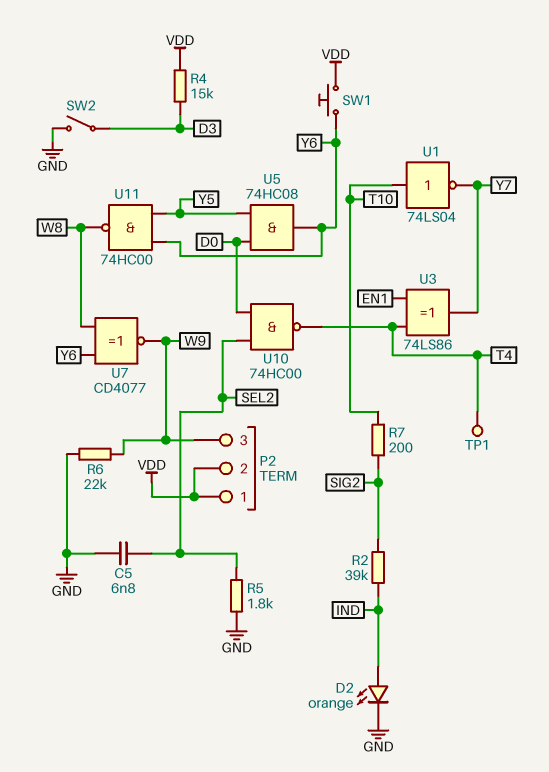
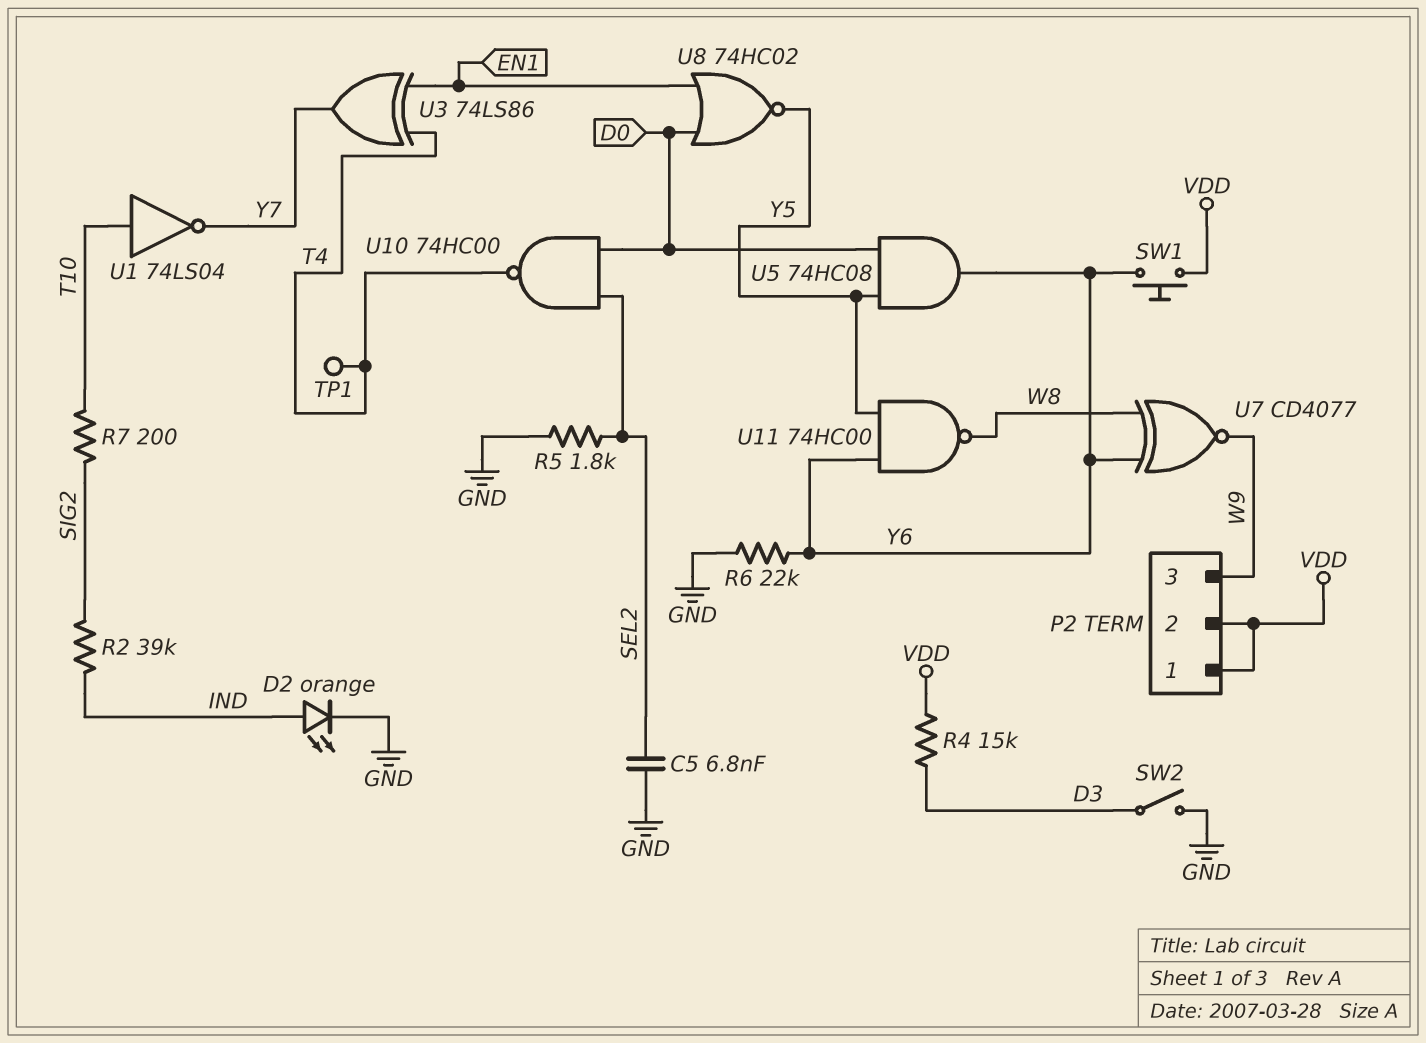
R6: 22k (GND, W9) -> 22k (GND, Y6)
U8: none -> NOR 74HC02 (in D0, in EN1, out Y5)

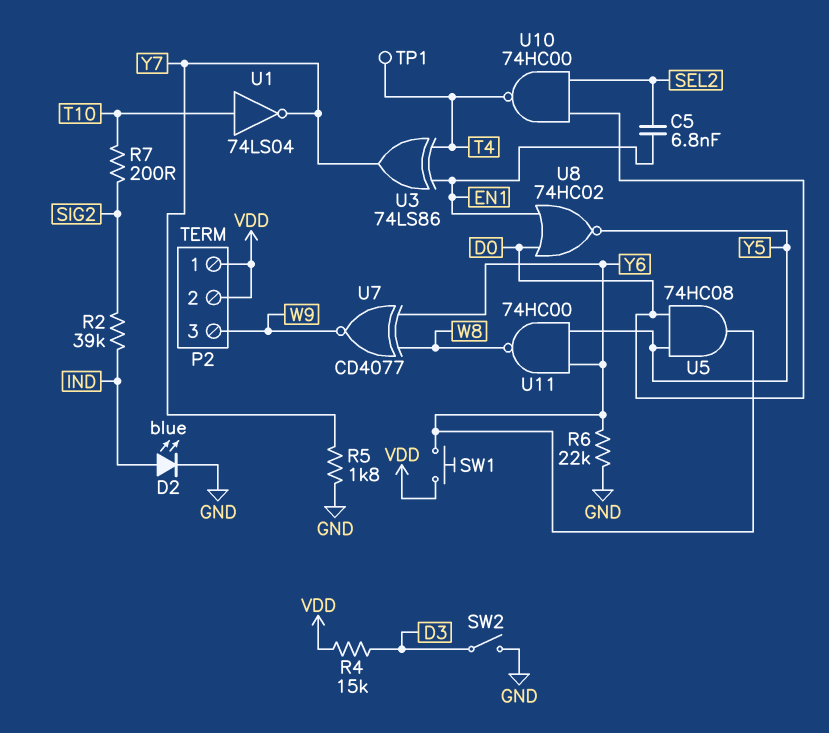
C5: 6.8nF (GND, SEL2) -> 6.8nF (EN1, SEL2)
D2: LED orange (A IND, K GND) -> LED blue (A IND, K GND)
R5: 1.8k (GND, SEL2) -> 1.8k (GND, Y7)

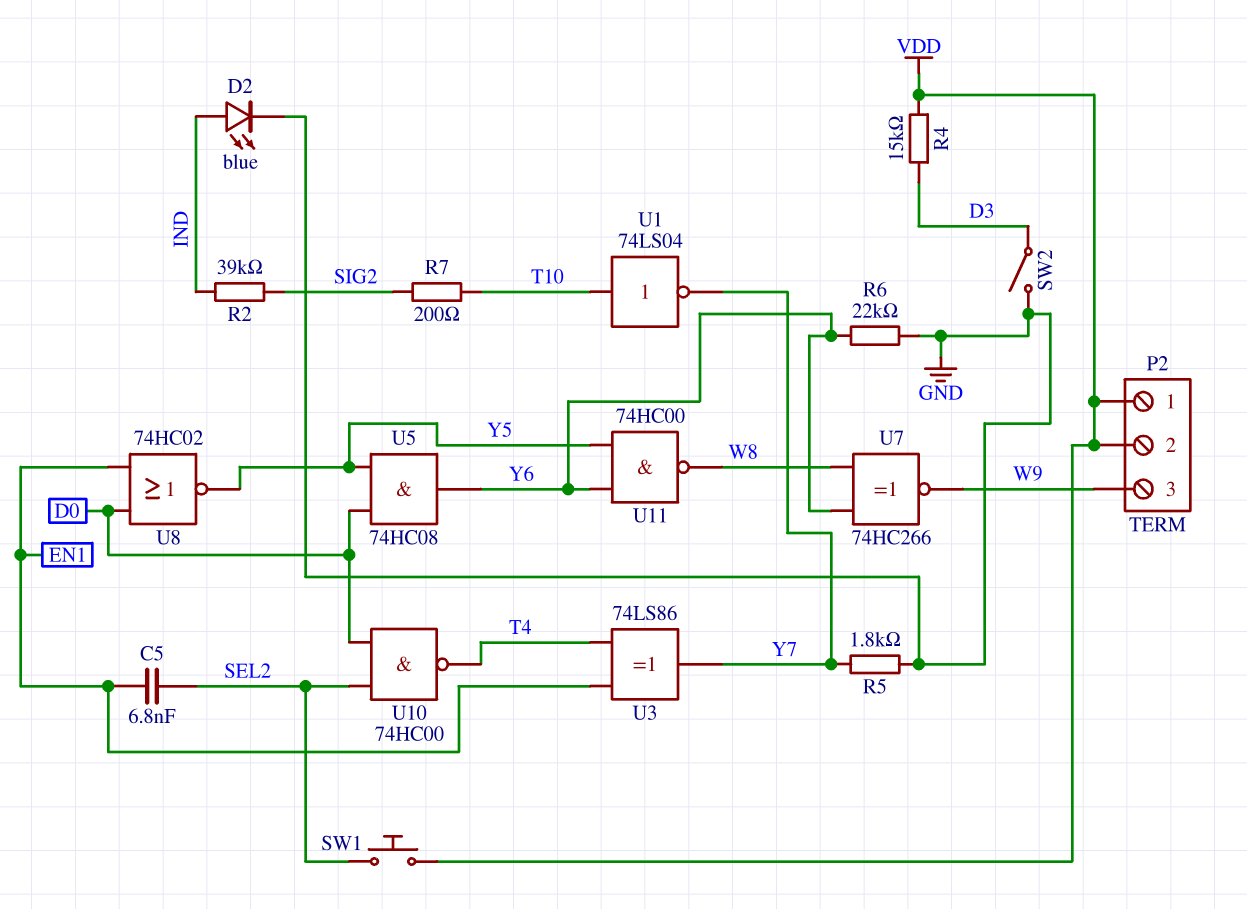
SW1: button (VDD, Y6) -> button (SEL2, VDD)
TP1: test point (T4) -> none
U7: XNOR CD4077 (in W8, in Y6, out W9) -> XNOR 74HC266 (in W8, in Y6, out W9)

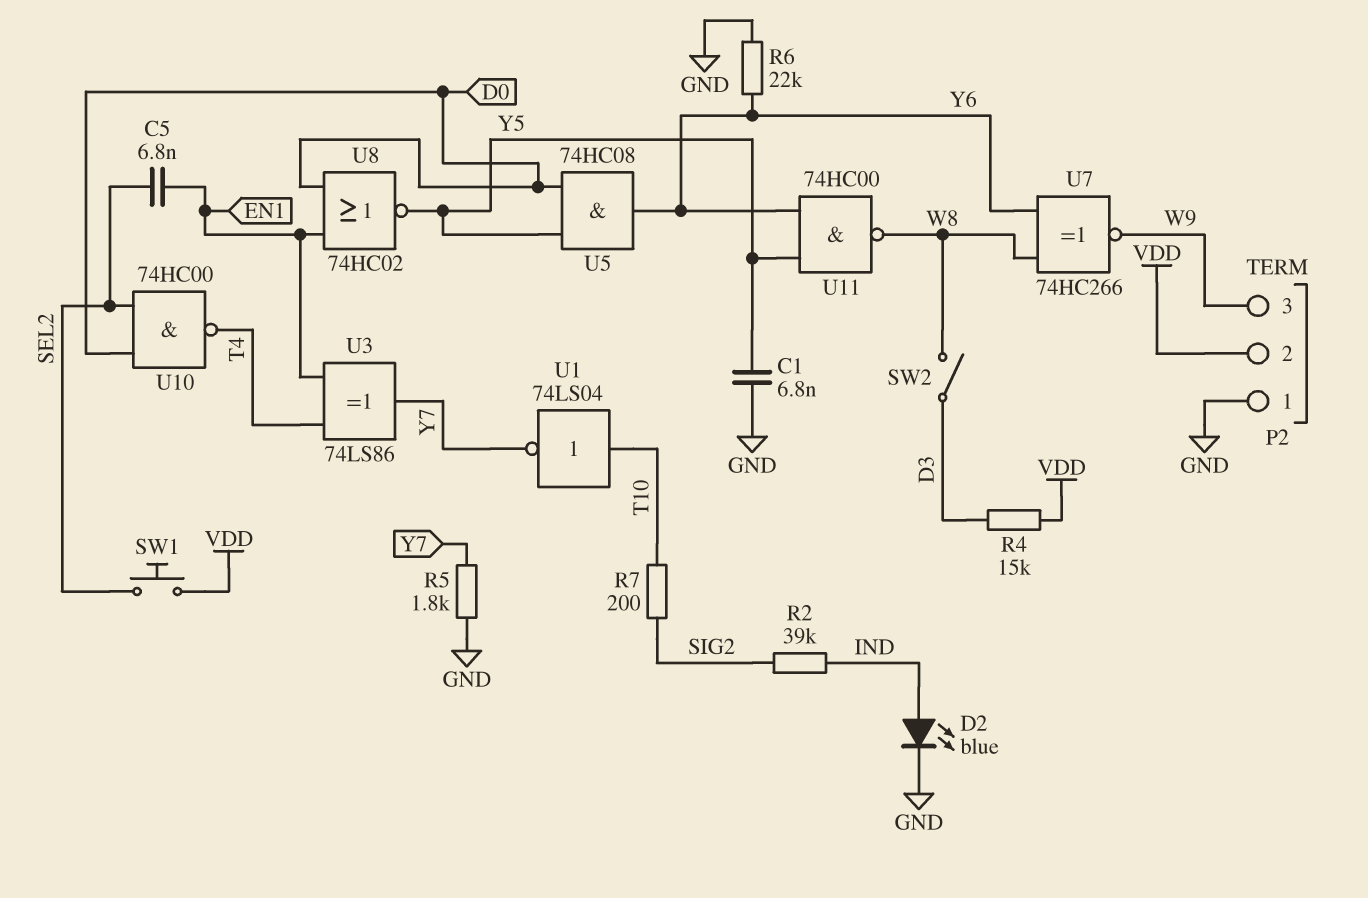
C1: none -> 6.8nF (GND, Y5)
P2 pin 1: VDD -> GND
SW2: switch (D3, GND) -> switch (D3, W8)

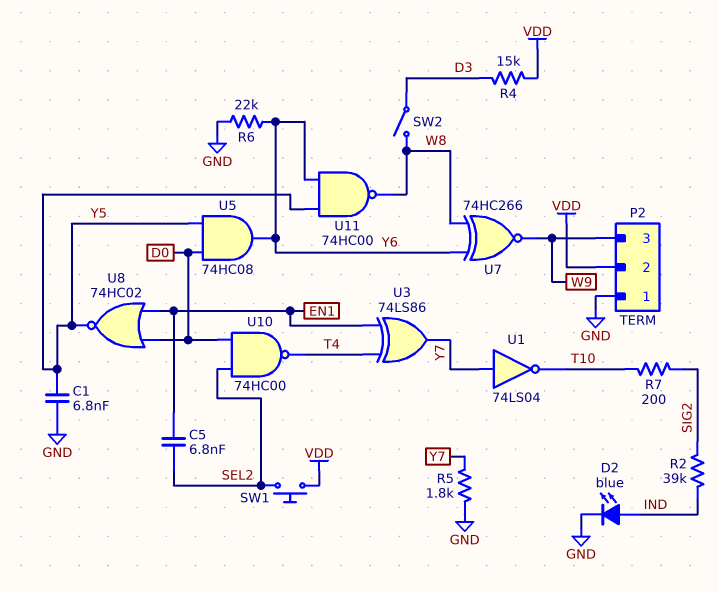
U1: NOT 74LS04 (in T10, out Y7) -> NOT 74LS04 (in Y7, out T10)

